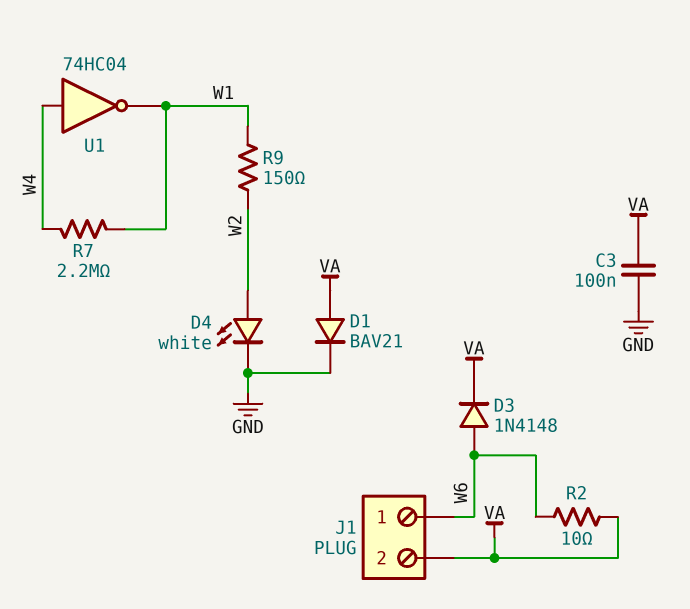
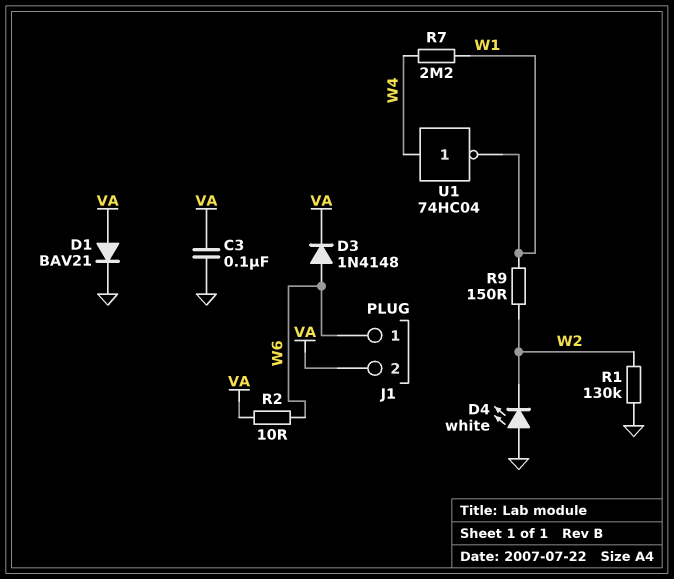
D4: LED white (A W2, K GND) -> LED white (A GND, K W2)
R1: none -> 130k (GND, W2)

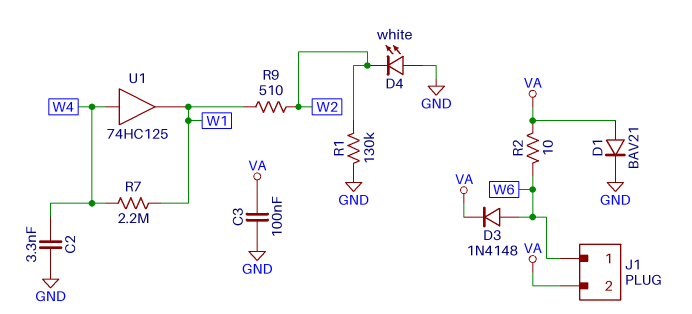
C2: none -> 3.3nF (GND, W4)
R9: 150 (W1, W2) -> 510 (W1, W2)
U1: NOT 74HC04 (in W4, out W1) -> buffer 74HC125 (in W4, out W1)

